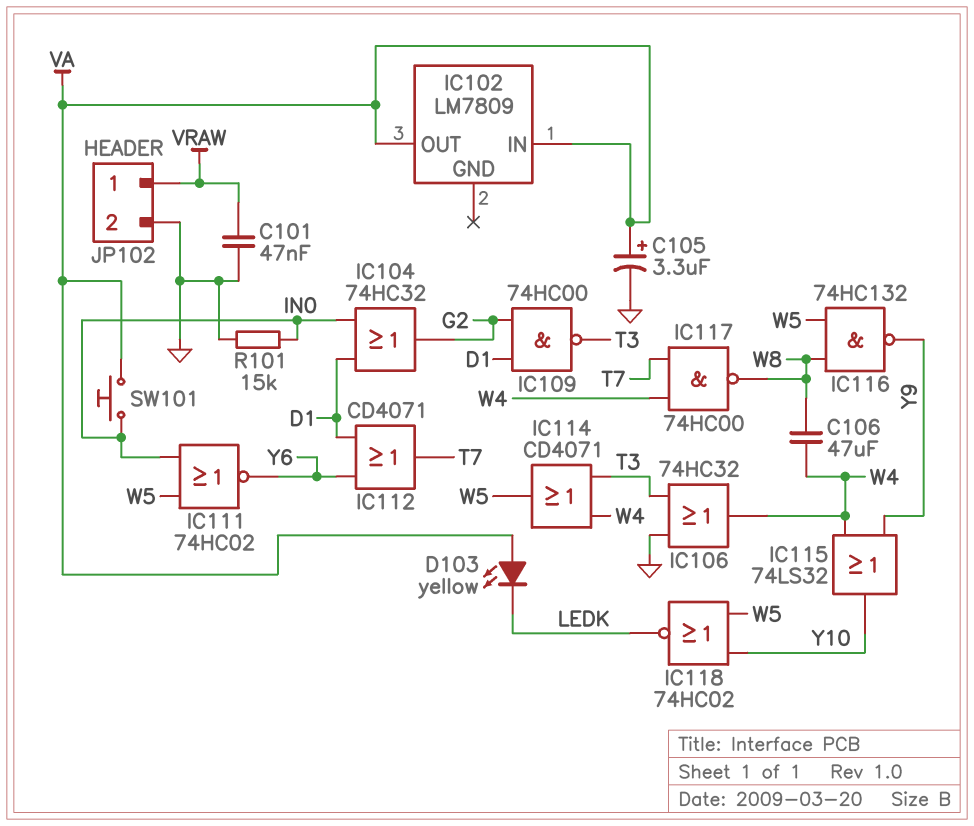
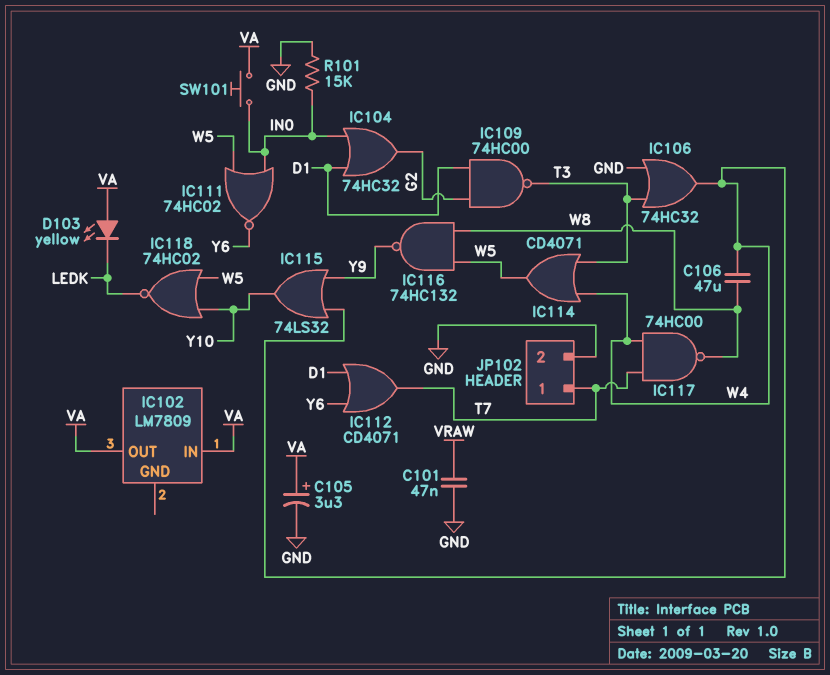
JP102 pin 1: VRAW -> T7

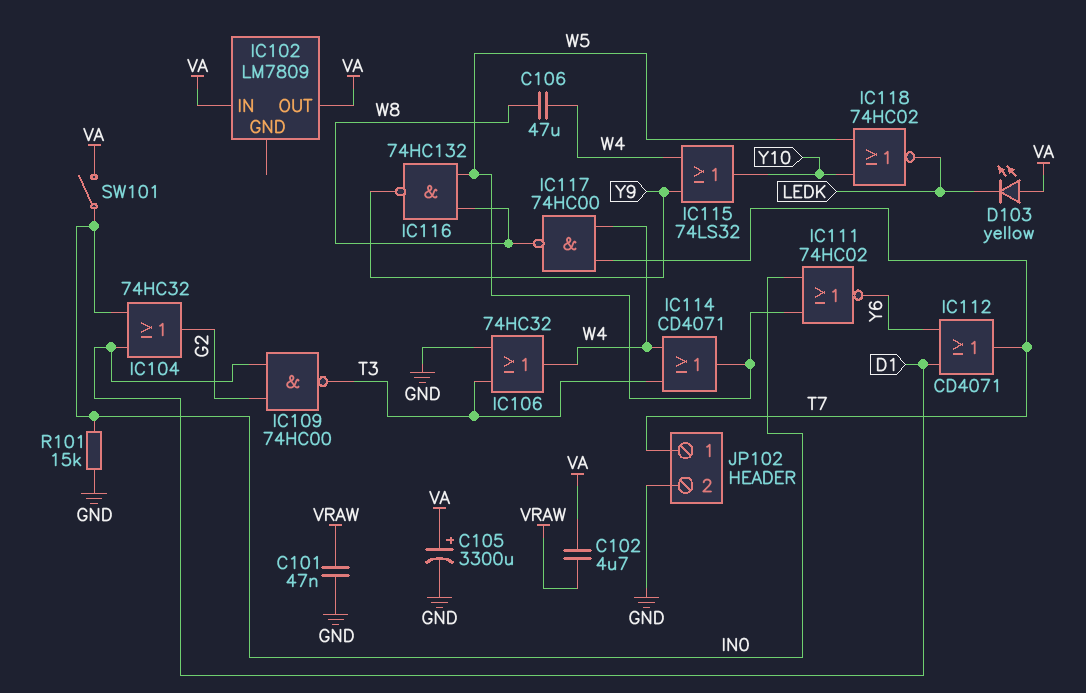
C102: none -> 4.7uF (VA, VRAW)
C105: 3.3uF (plus VA, minus GND) -> 3300uF (plus VA, minus GND)
SW101: button (IN0, VA) -> switch (IN0, VA)

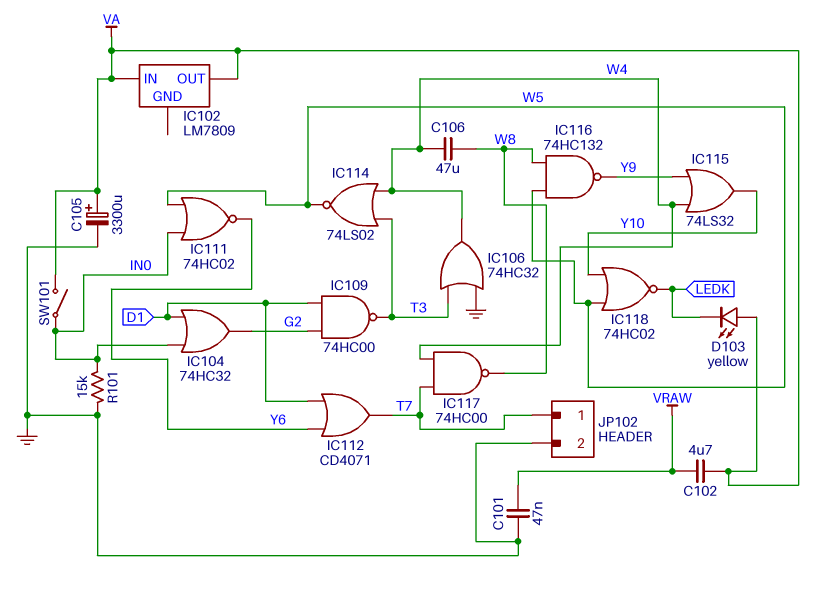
IC114: OR CD4071 (in T3, in W4, out W5) -> NOR 74LS02 (in T3, in W4, out W5)

